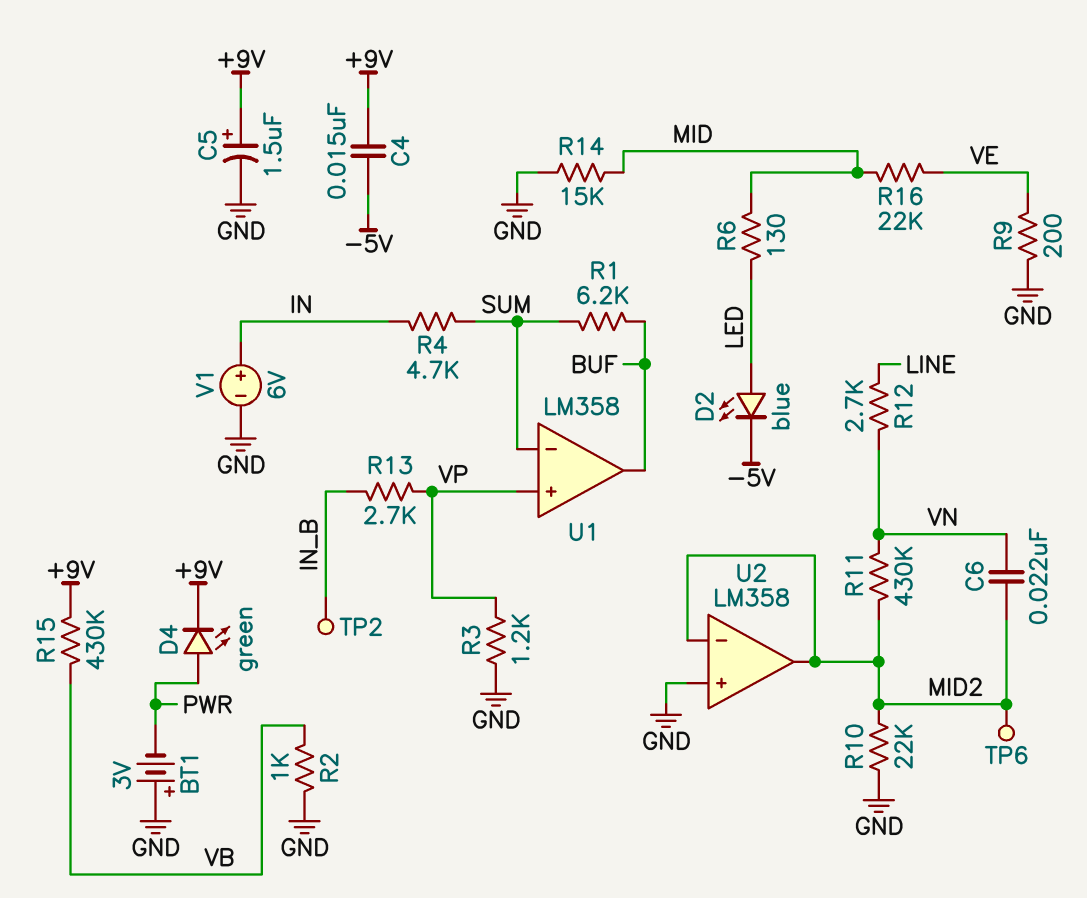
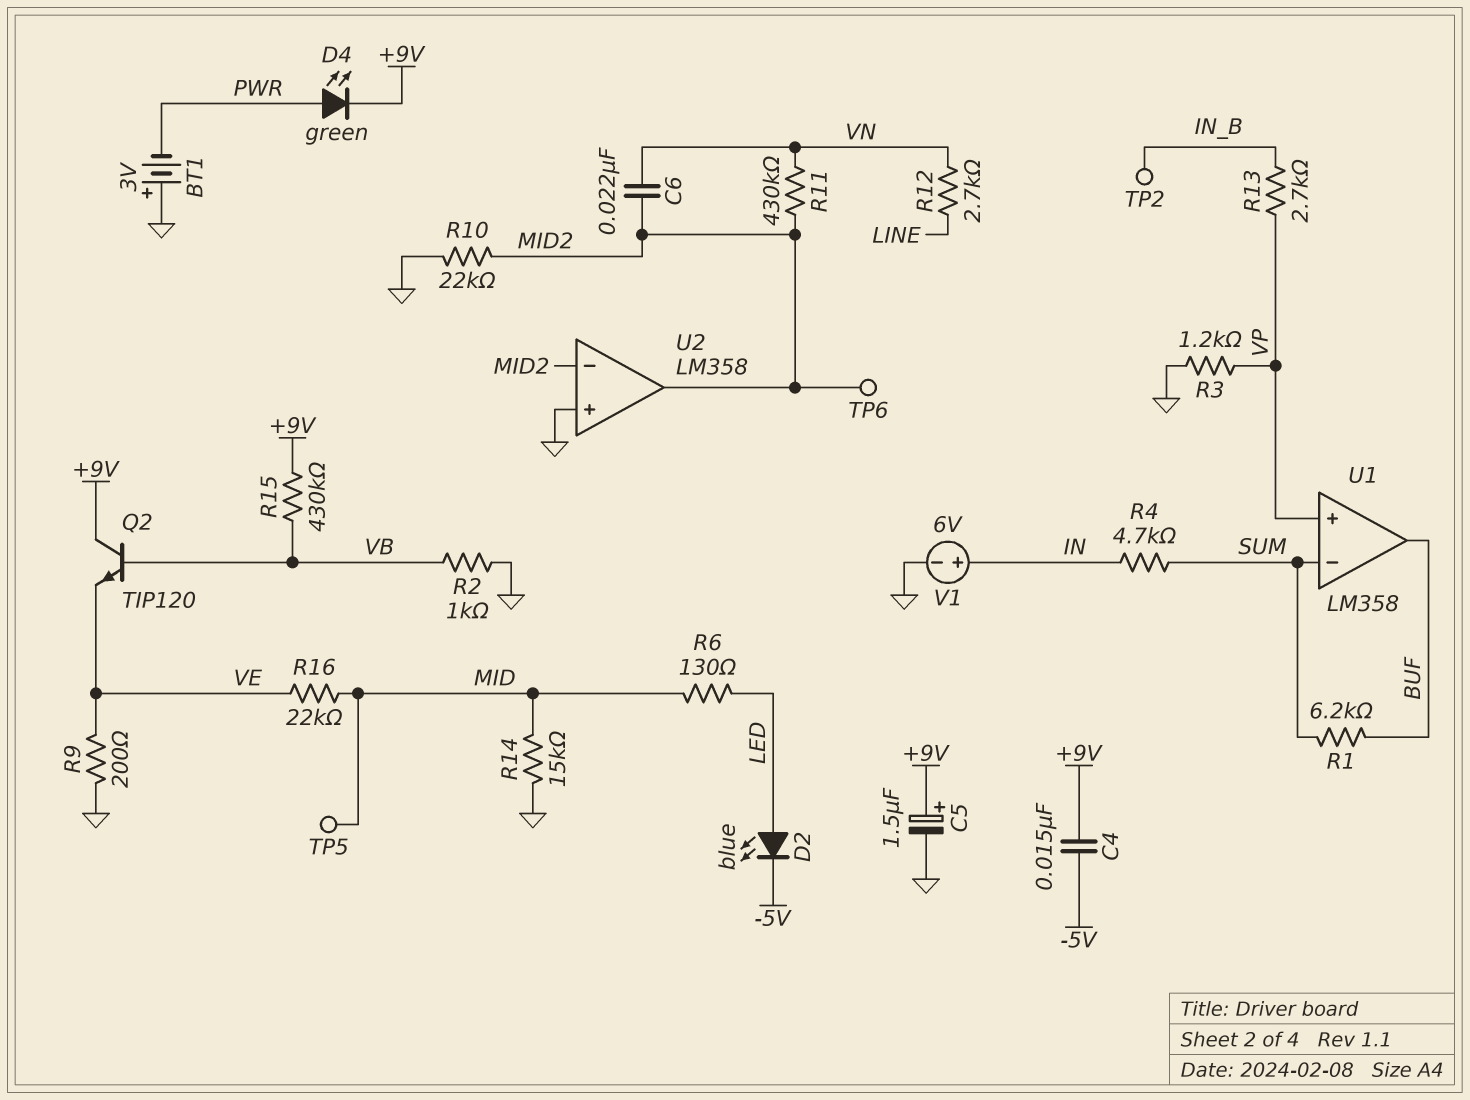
Q2: none -> NPN TIP120 (B VB, C +9V, E VE)
TP5: none -> test point (MID)

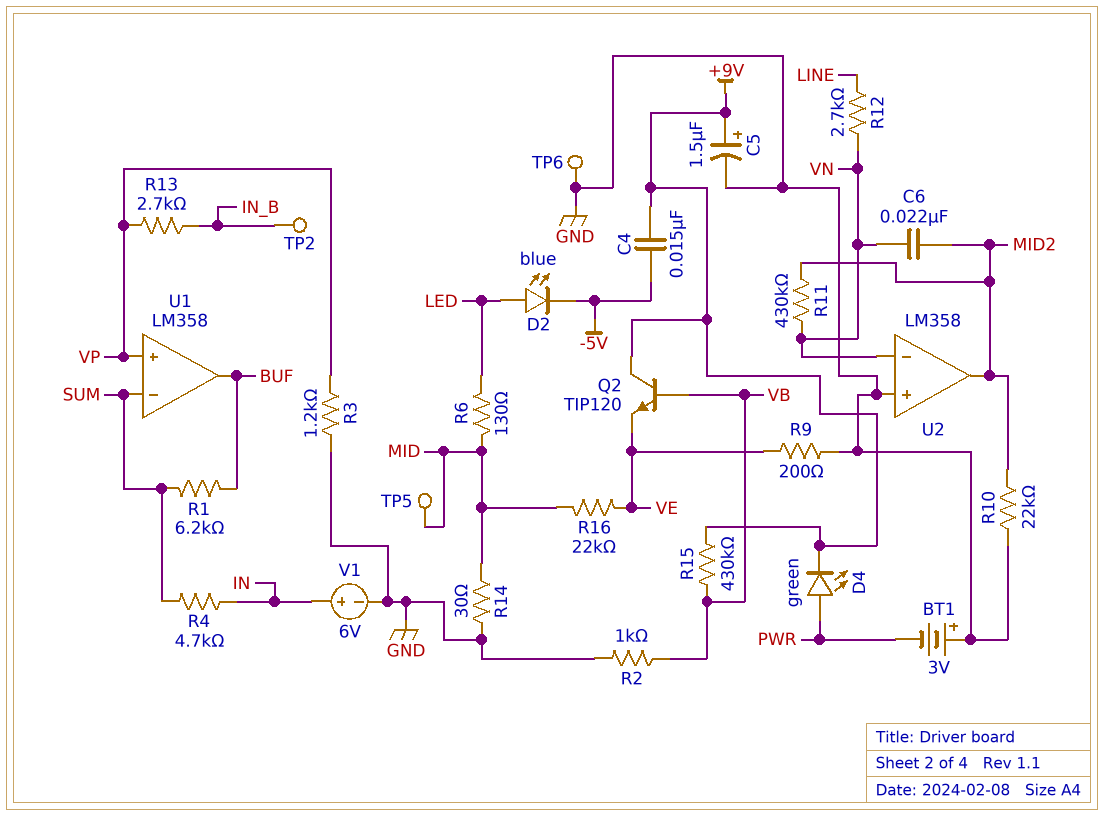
R14: 15k (GND, MID) -> 30 (GND, MID)
TP6: test point (MID2) -> test point (GND)
U2 pin in-: MID2 -> VN

